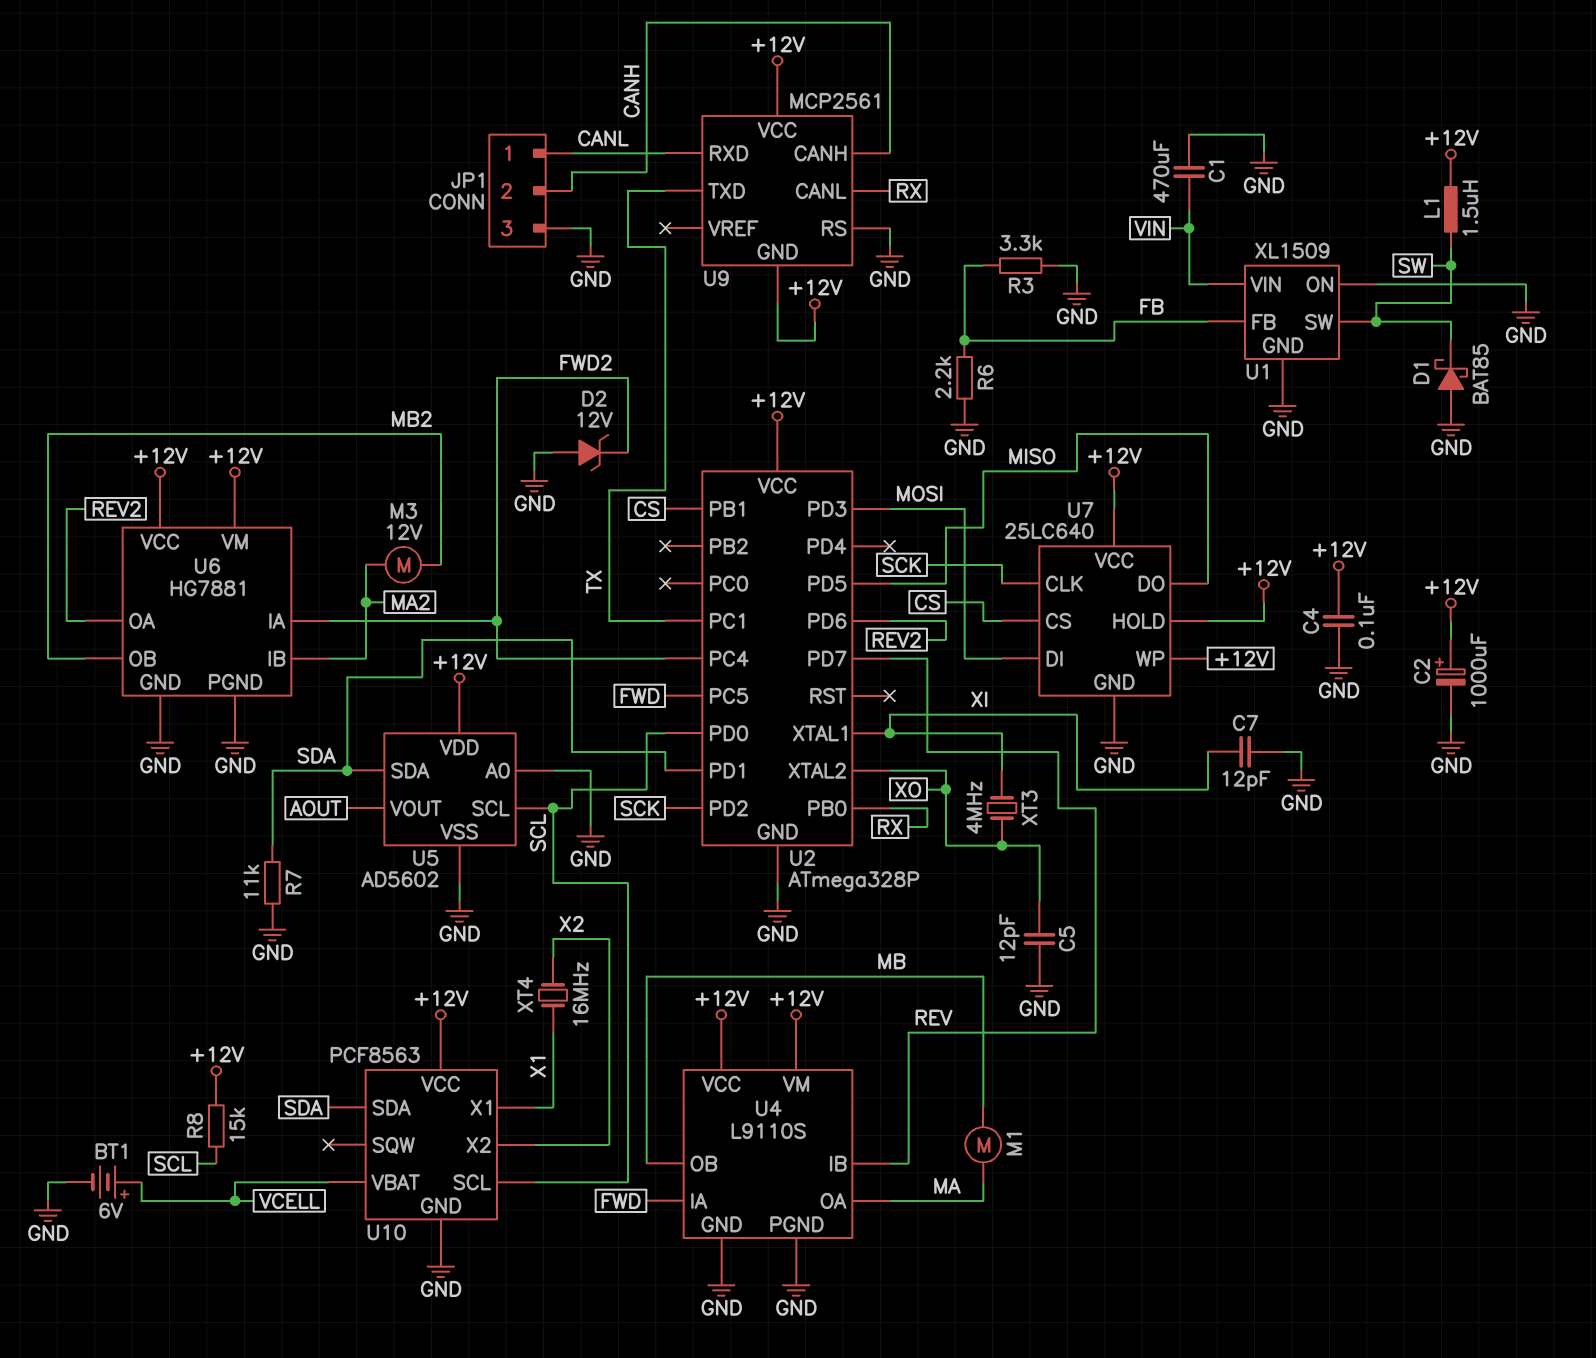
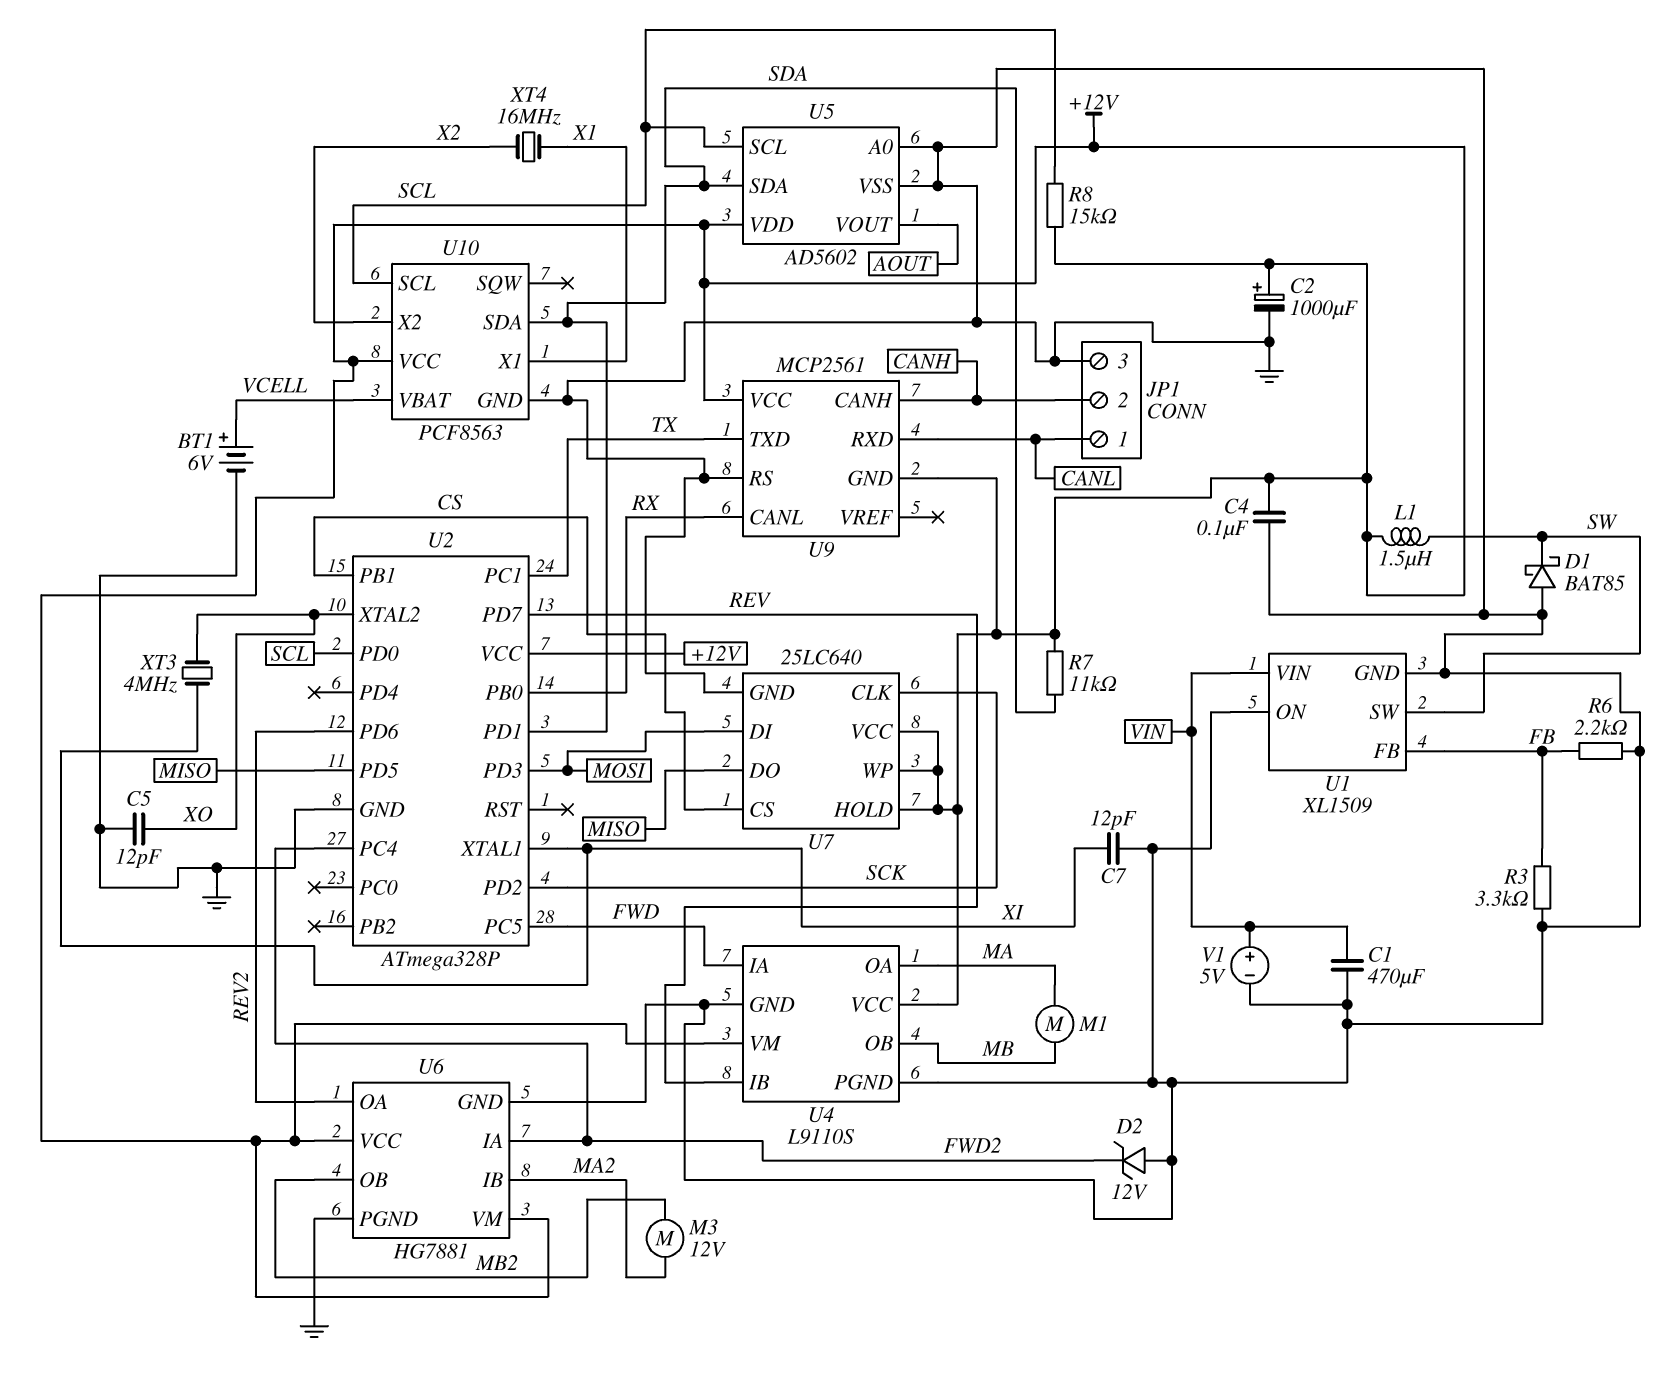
R7: 11k (GND, SDA) -> 11k (+12V, SDA)
V1: none -> 5V (plus VIN, minus GND)

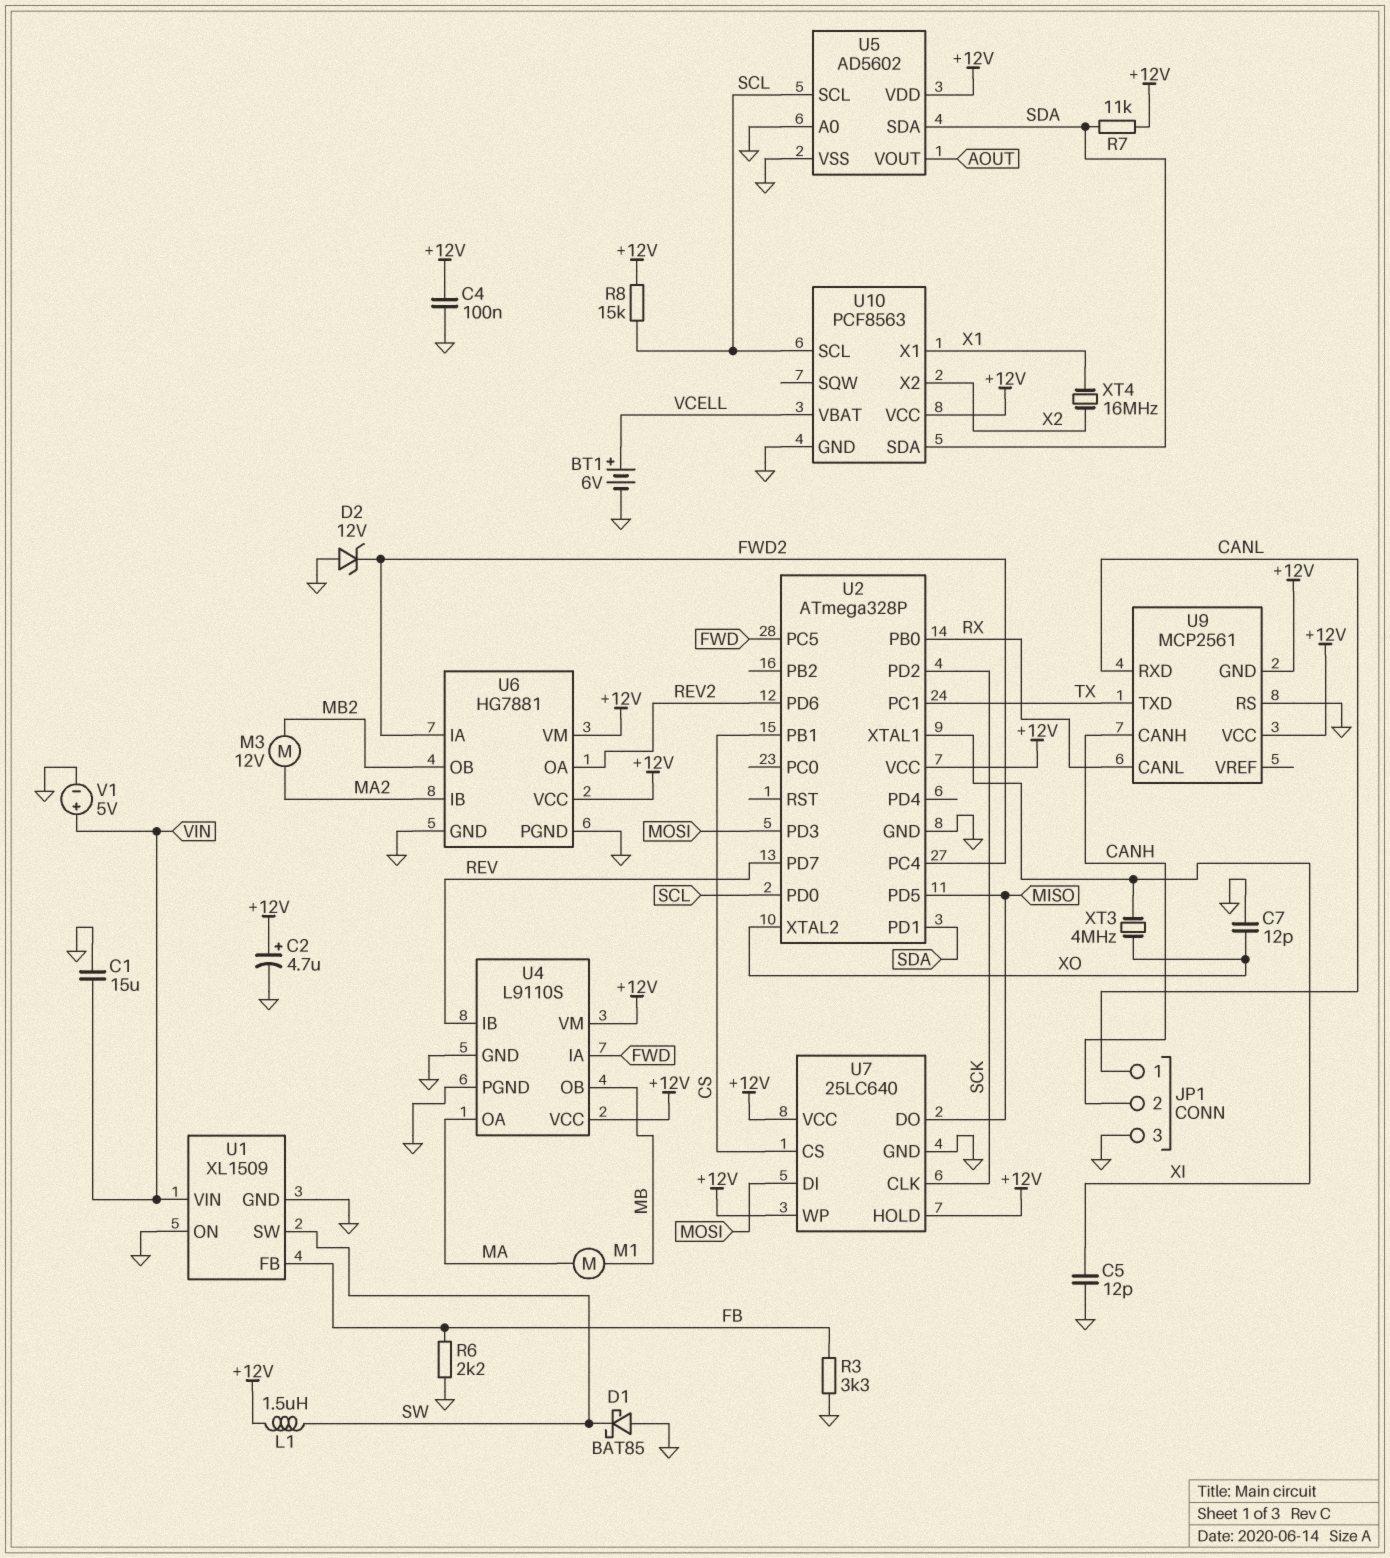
C1: 470uF (GND, VIN) -> 15uF (GND, VIN)
C2: 1000uF (plus +12V, minus GND) -> 4.7uF (plus +12V, minus GND)
C5: 12pF (GND, XO) -> 12pF (GND, XI)
C7: 12pF (GND, XI) -> 12pF (GND, XO)

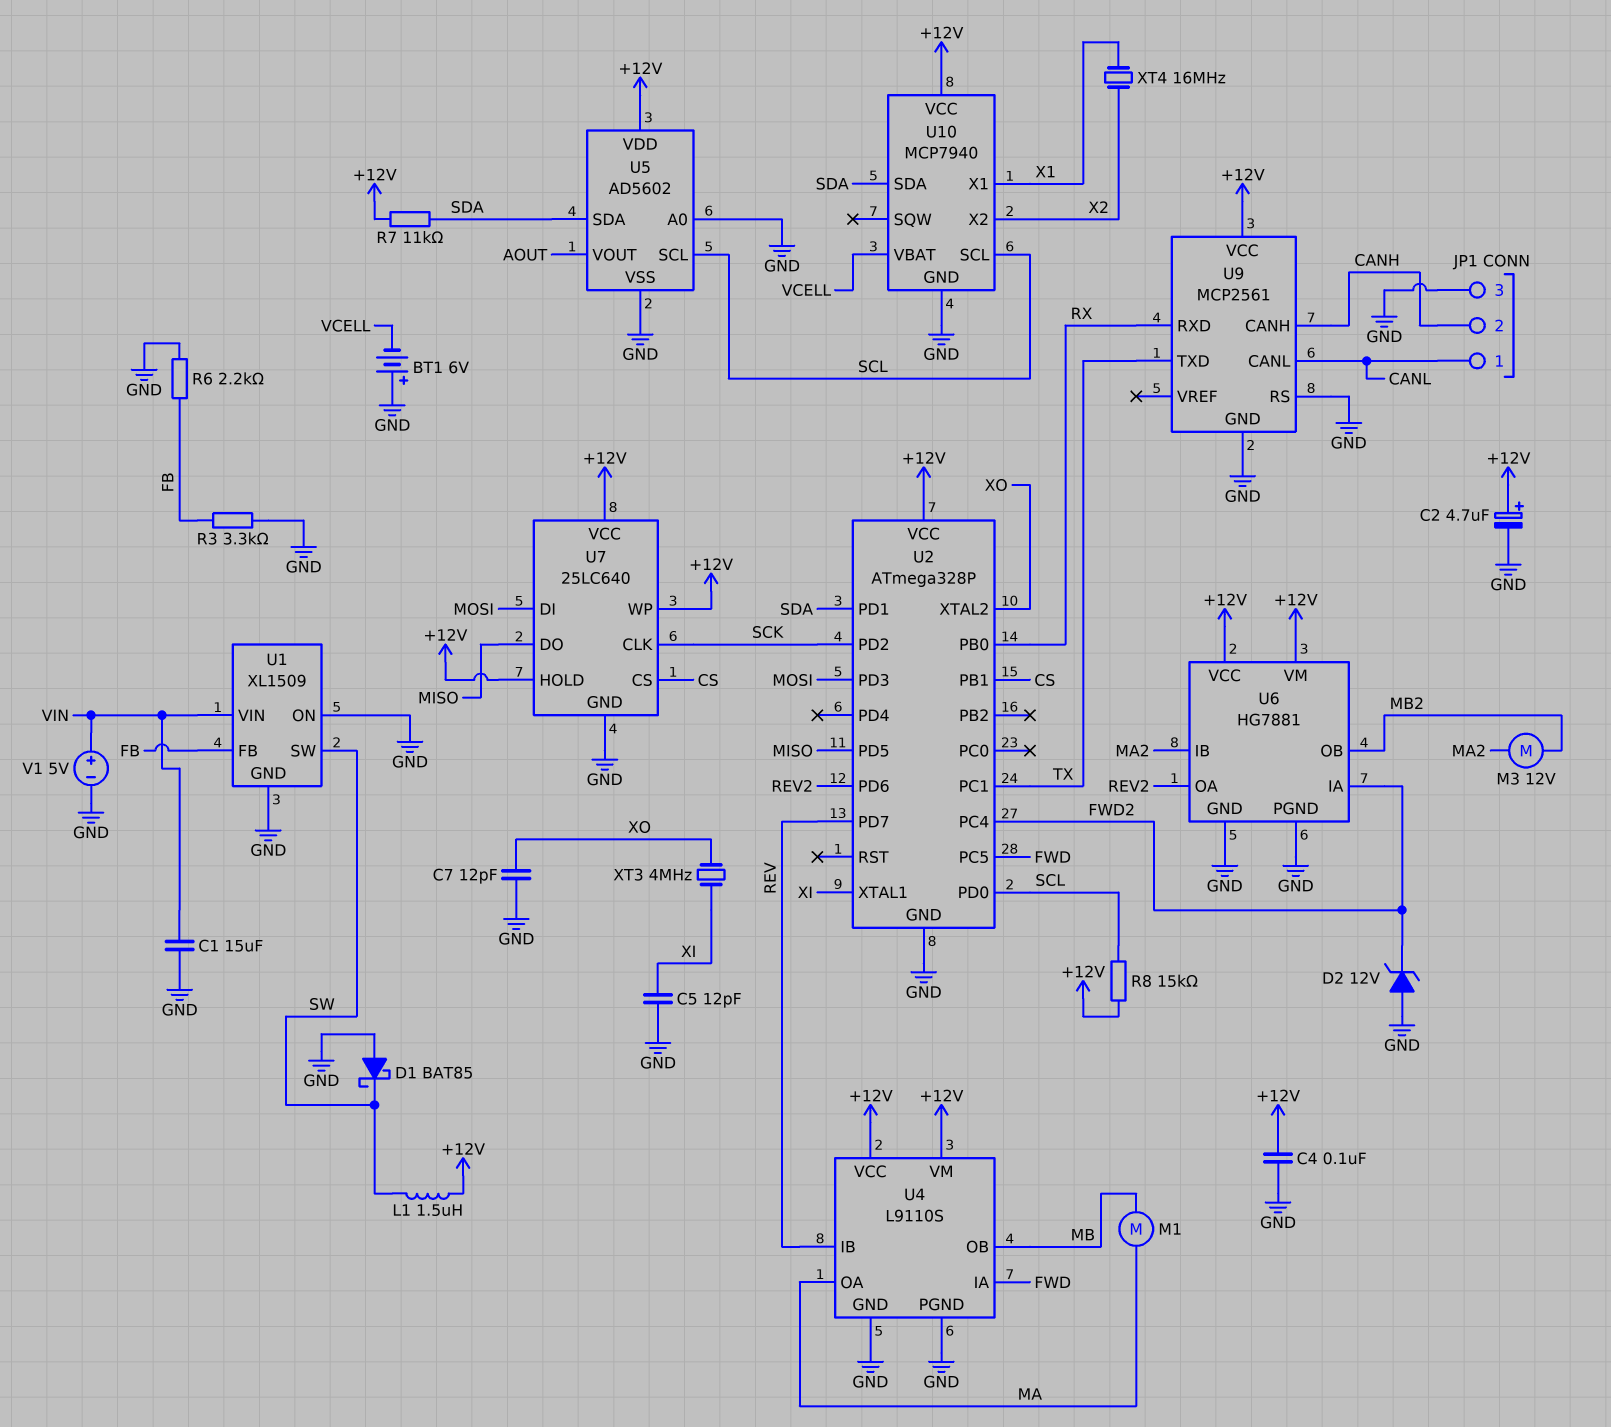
BT1: 6V (plus VCELL, minus GND) -> 6V (plus GND, minus VCELL)
U9 pin CANL: RX -> CANL
U9 pin GND: +12V -> GND
U9 pin RXD: CANL -> RX
U10: PCF8563 -> MCP7940

